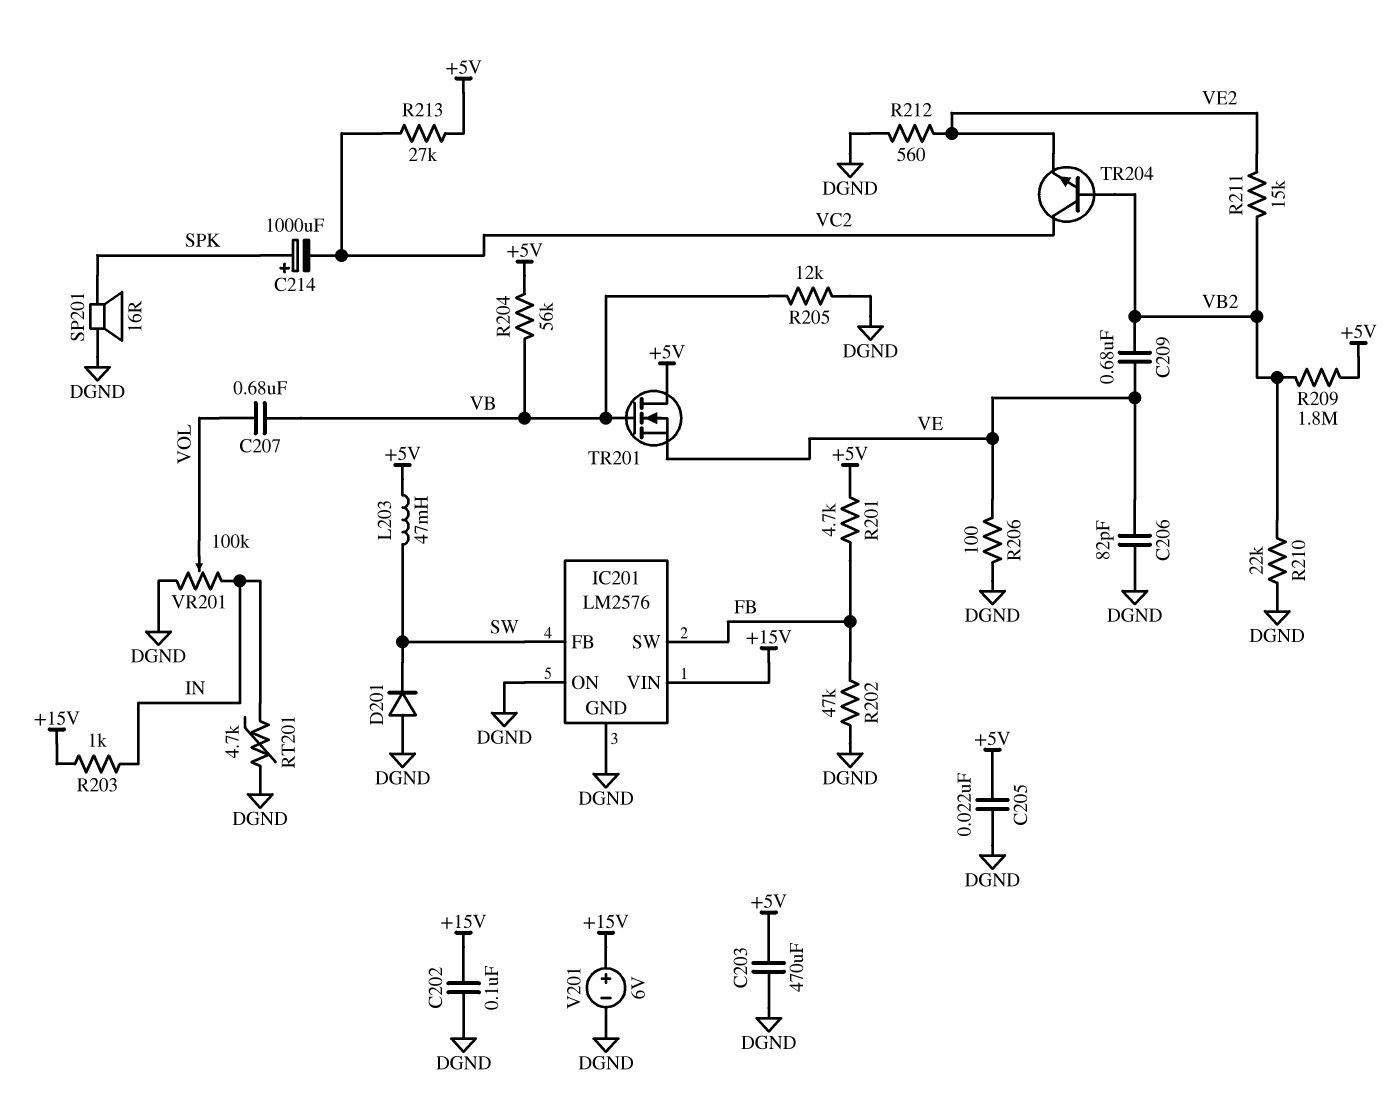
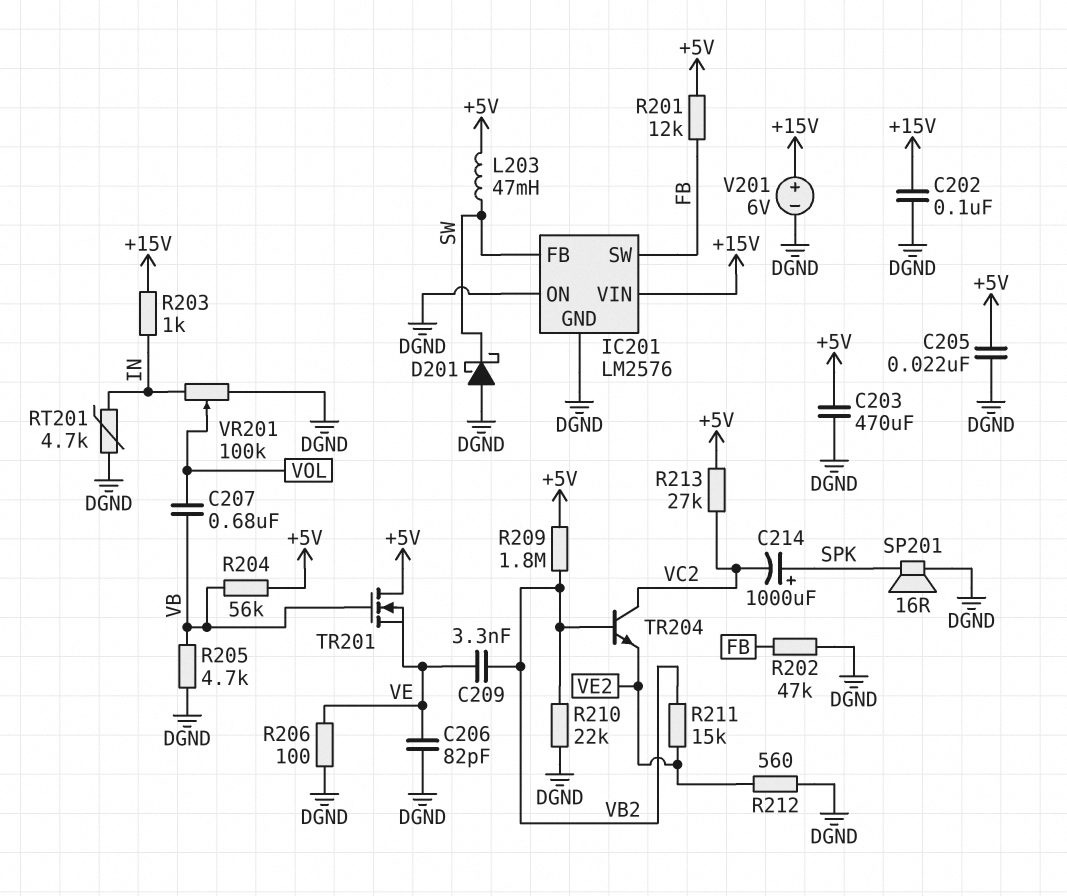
C209: 680nF (VB2, VE) -> 3.3nF (VB2, VE)
D201: diode (A DGND, K SW) -> schottky (A DGND, K SW)
R201: 4.7k (+5V, FB) -> 12k (+5V, FB)
R205: 12k (DGND, VB) -> 4.7k (DGND, VB)

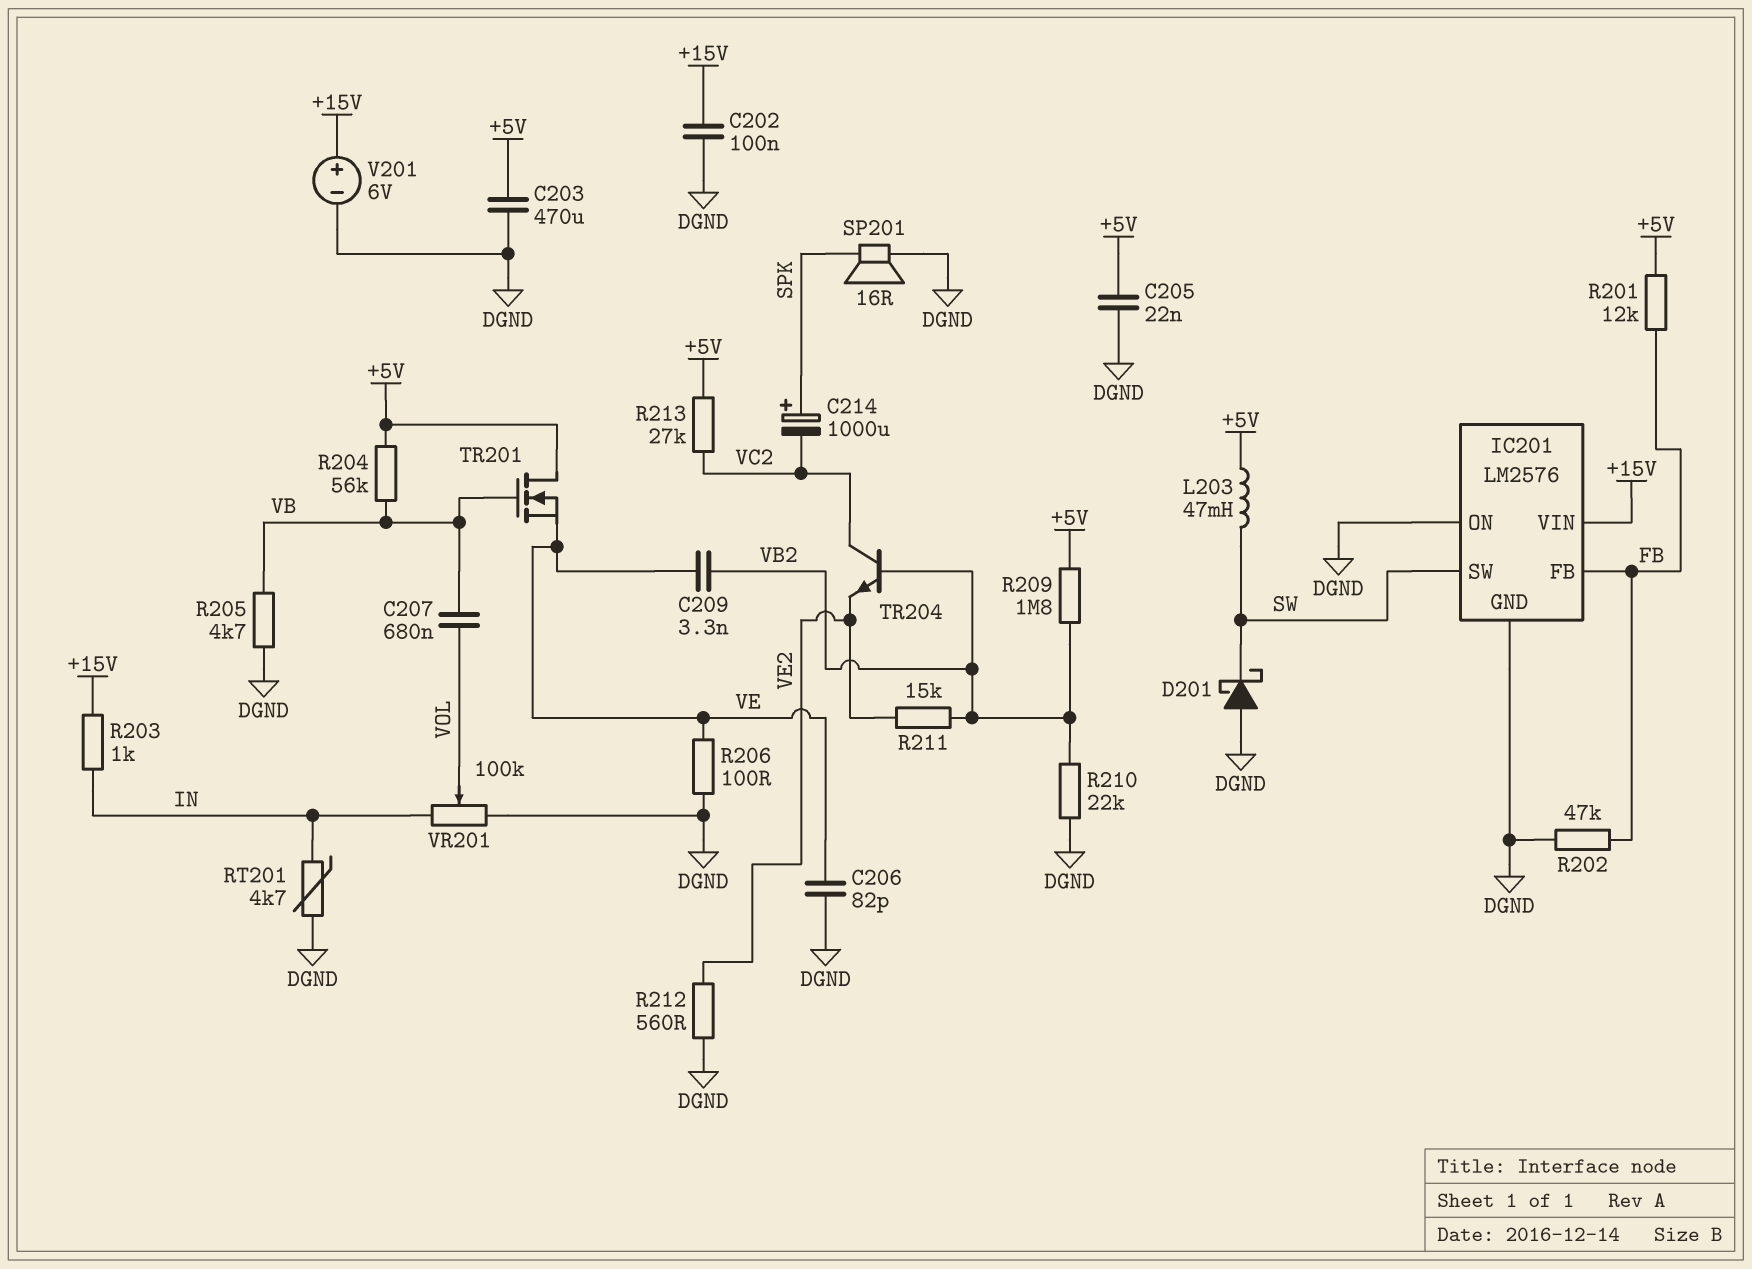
IC201 pin FB: SW -> FB
IC201 pin SW: FB -> SW

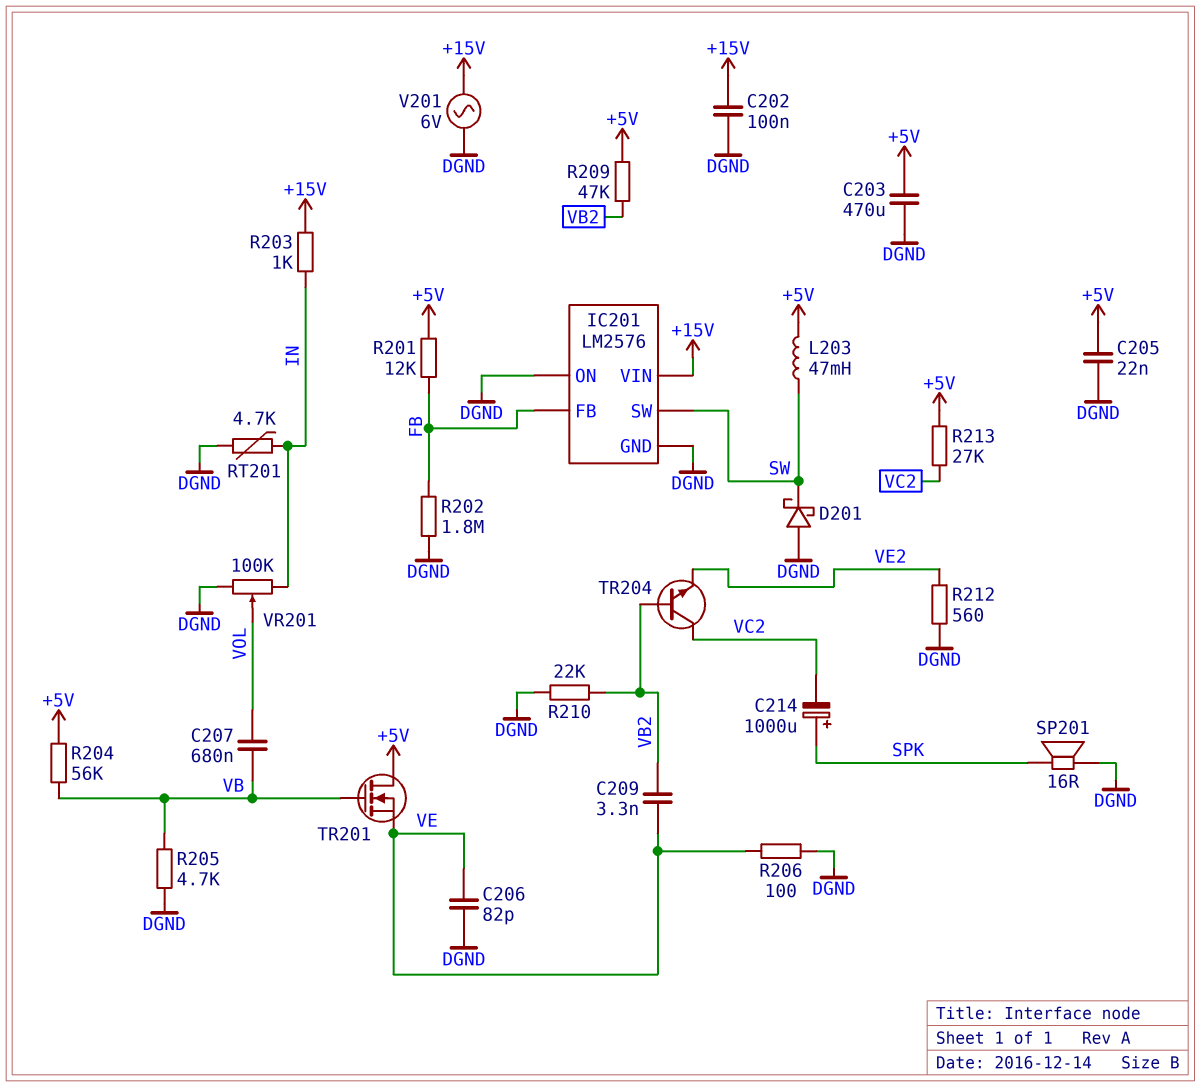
R202: 47k (DGND, FB) -> 1.8M (DGND, FB)
R209: 1.8M (+5V, VB2) -> 47k (+5V, VB2)
R211: 15k (VB2, VE2) -> none
V201: 6V (plus +15V, minus DGND) -> AC 6V (+15V, DGND)

